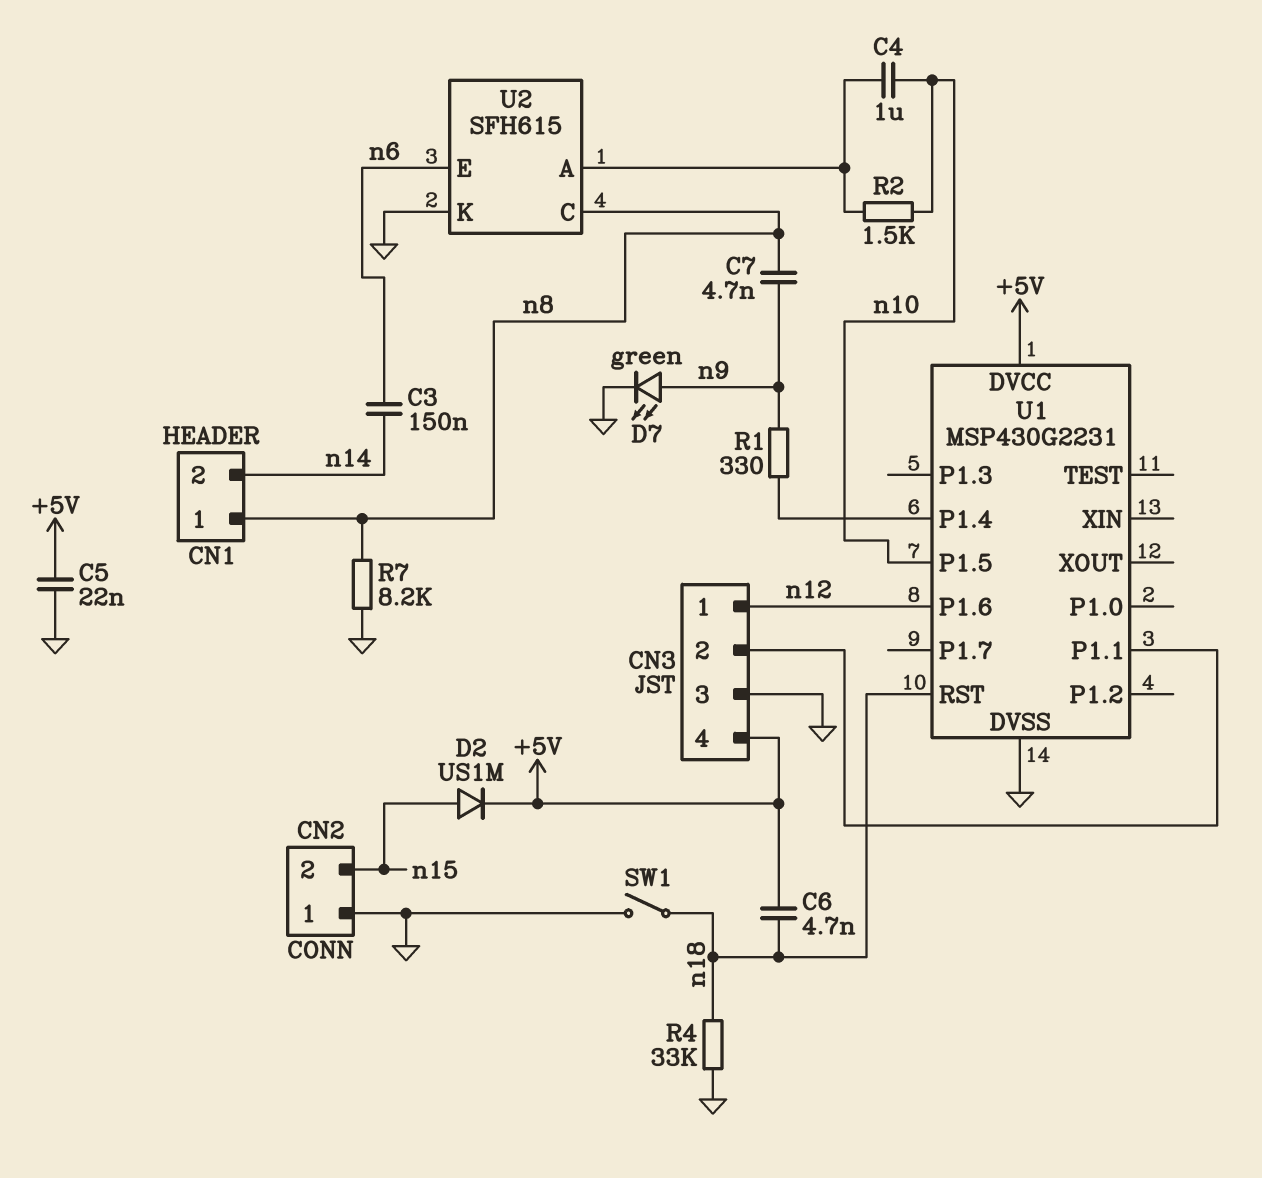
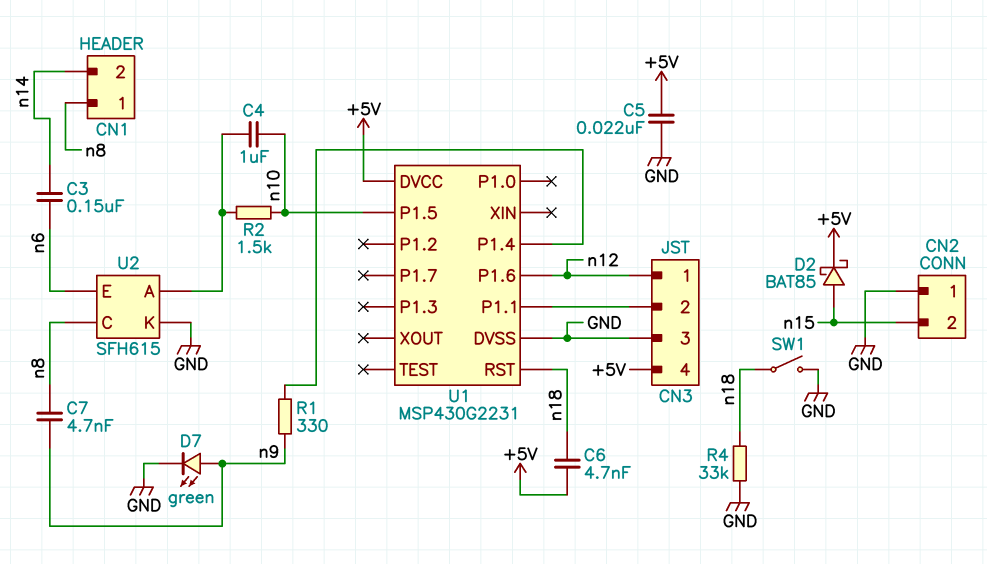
D2: diode US1M (A n15, K +5V) -> schottky BAT85 (A n15, K +5V)
R7: 8.2k (GND, n8) -> none

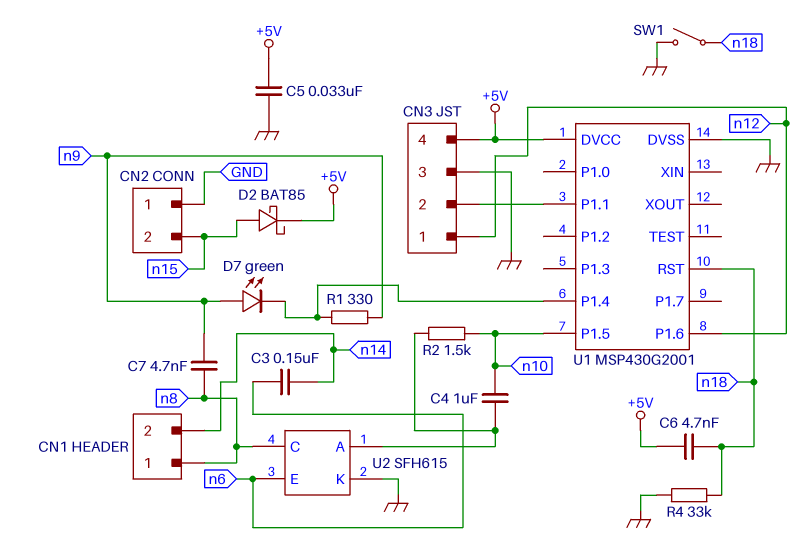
C5: 22nF (+5V, GND) -> 33nF (+5V, GND)
D7: LED green (A n9, K GND) -> LED green (A n9, K U1/P1.4)
U1: MSP430G2231 -> MSP430G2001

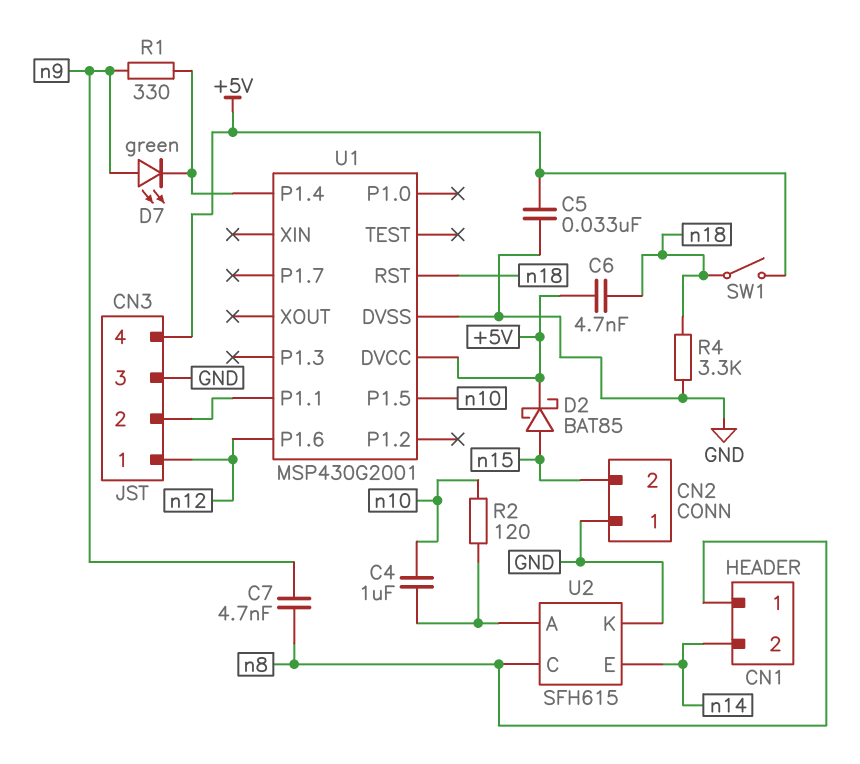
C3: 150nF (n6, n14) -> none
R2: 1.5k (U2/A, n10) -> 120 (U2/A, n10)
R4: 33k (GND, n18) -> 3.3k (GND, n18)
SW1: switch (GND, n18) -> switch (+5V, n18)
U2 pin E: n6 -> n14

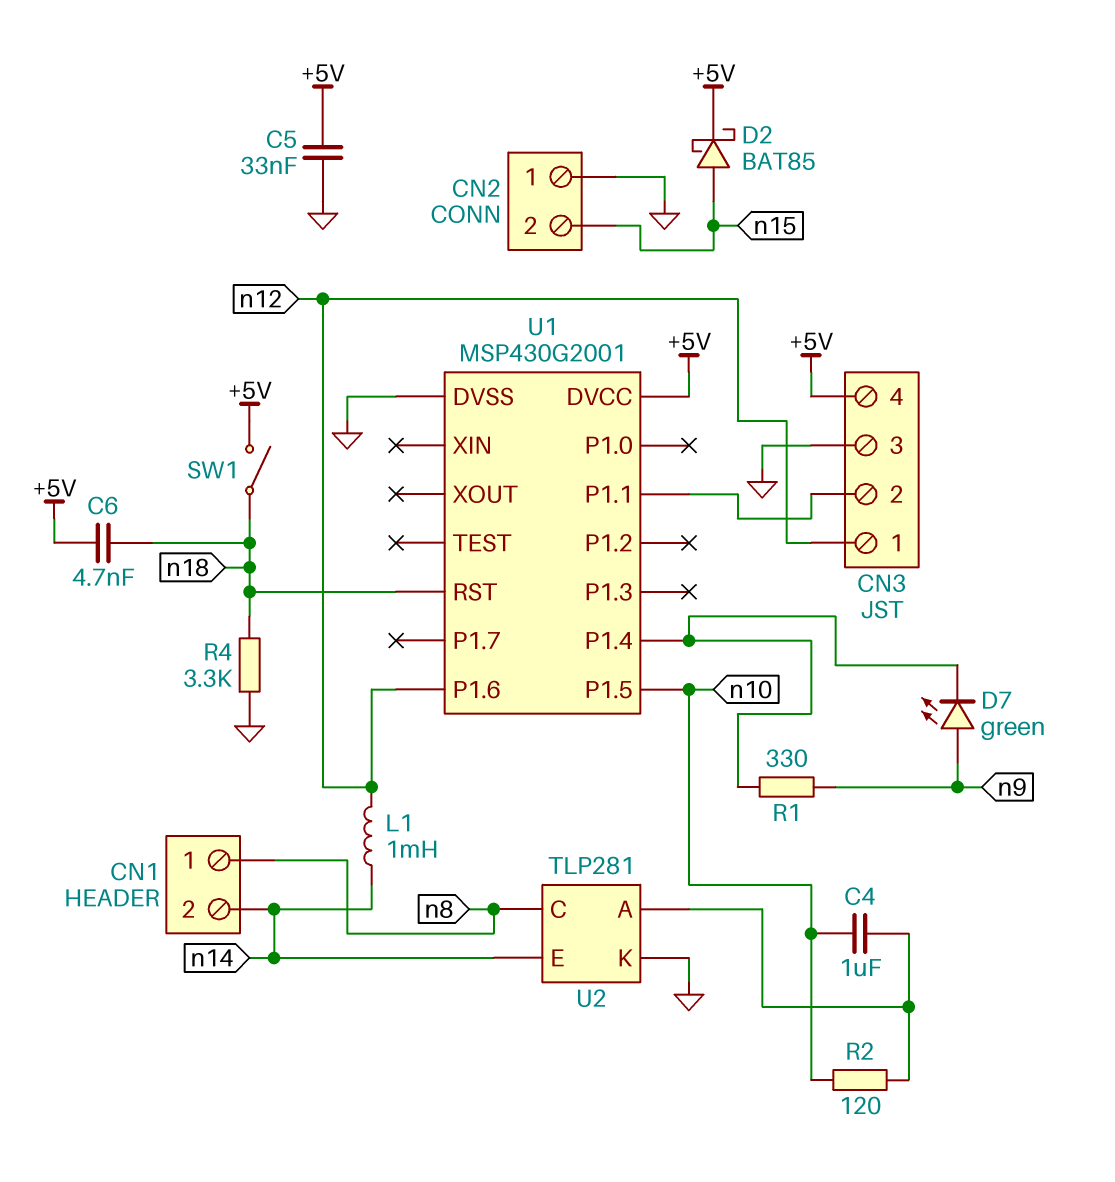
C7: 4.7nF (n8, n9) -> none
L1: none -> 1mH (n12, n14)
U2: SFH615 -> TLP281

